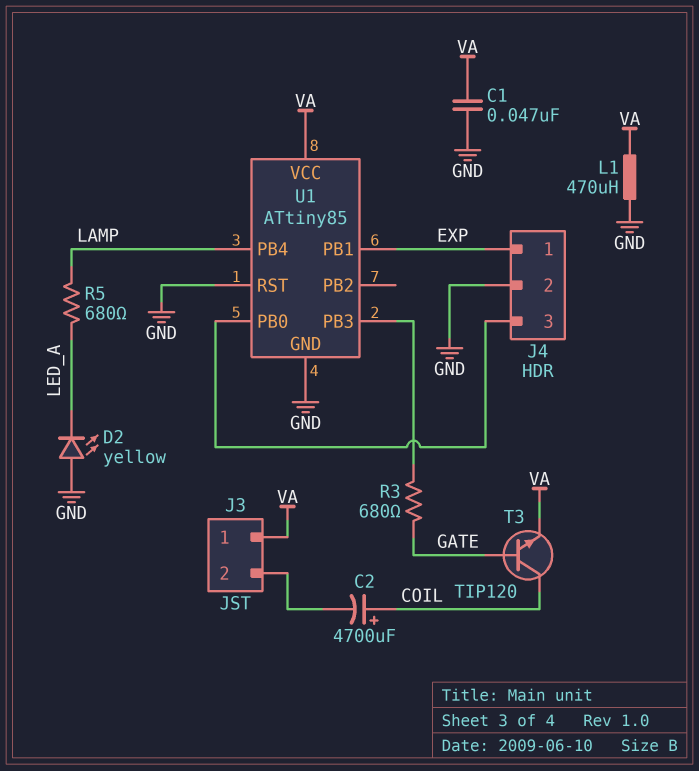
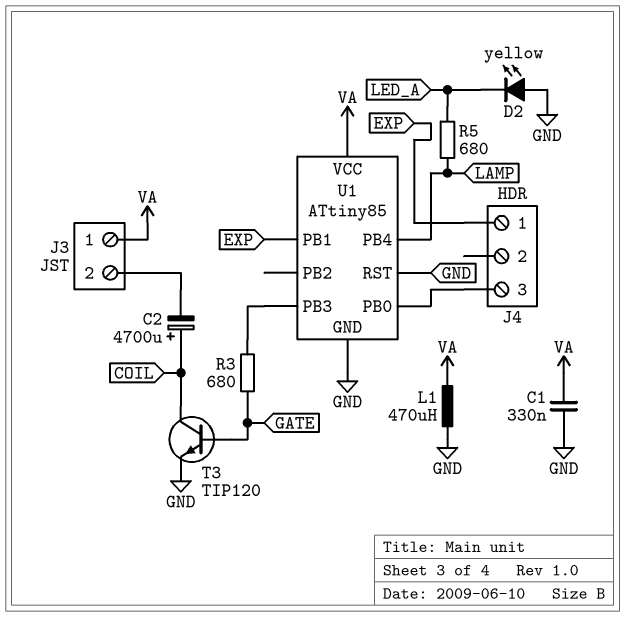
C1: 47nF (GND, VA) -> 330nF (GND, VA)
J4 pin 2: GND -> none
T3: NPN TIP120 (B GATE, C COIL, E VA) -> NPN TIP120 (B GATE, C COIL, E GND)

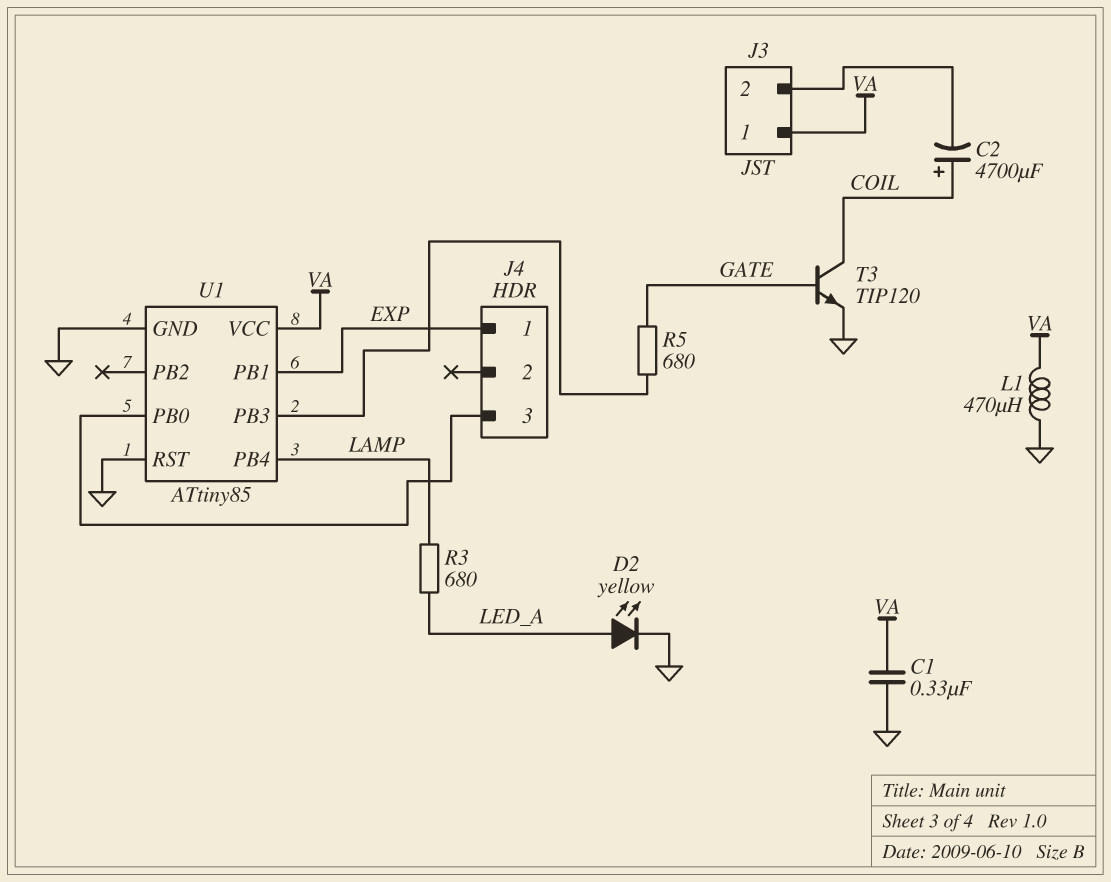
D2: LED yellow (A GND, K LED_A) -> LED yellow (A LED_A, K GND)
R3: 680 (GATE, U1/PB3) -> 680 (LAMP, LED_A)
R5: 680 (LAMP, LED_A) -> 680 (GATE, U1/PB3)

